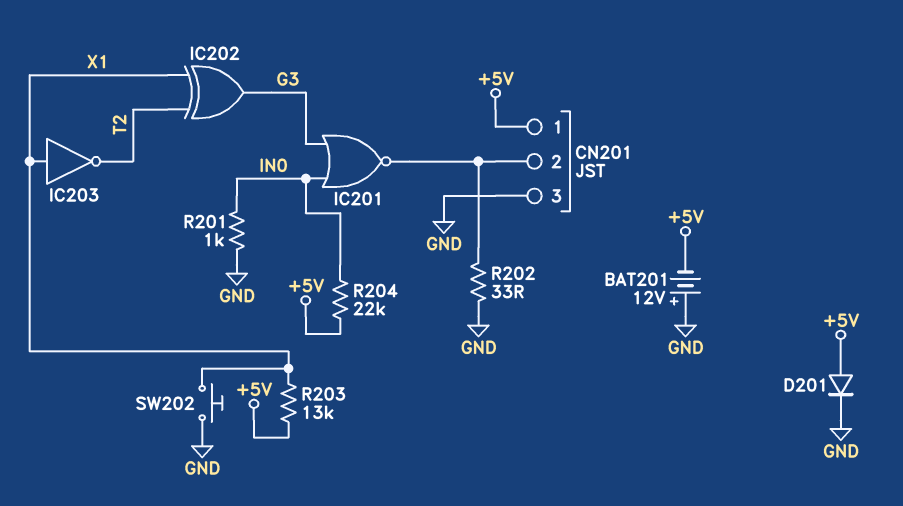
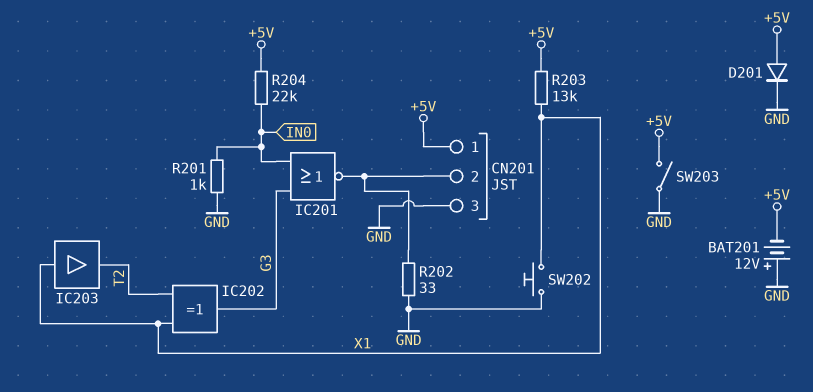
IC203: NOT (in X1, out T2) -> buffer (in X1, out T2)
SW203: none -> switch (+5V, GND)

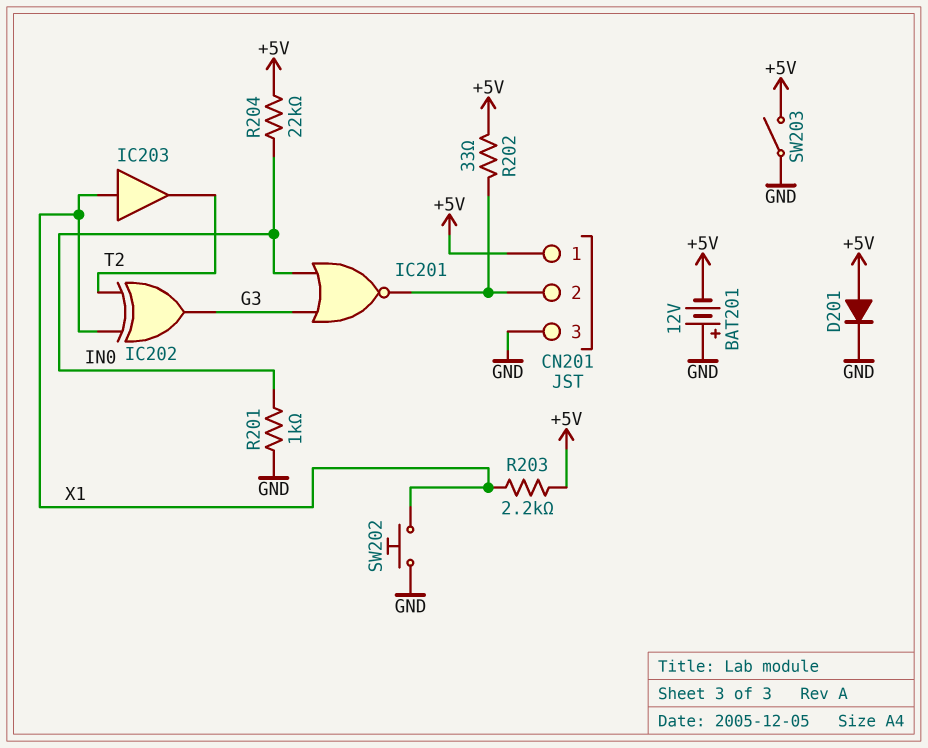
R202: 33 (CN201/2, GND) -> 33 (+5V, CN201/2)
R203: 13k (+5V, X1) -> 2.2k (+5V, X1)

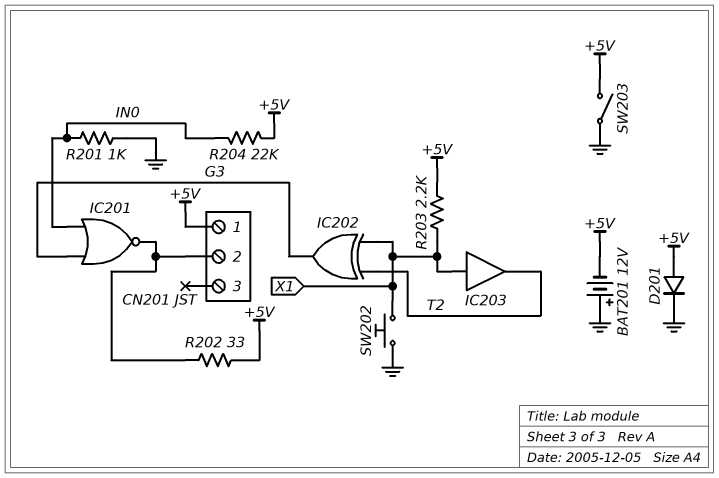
CN201 pin 3: GND -> none

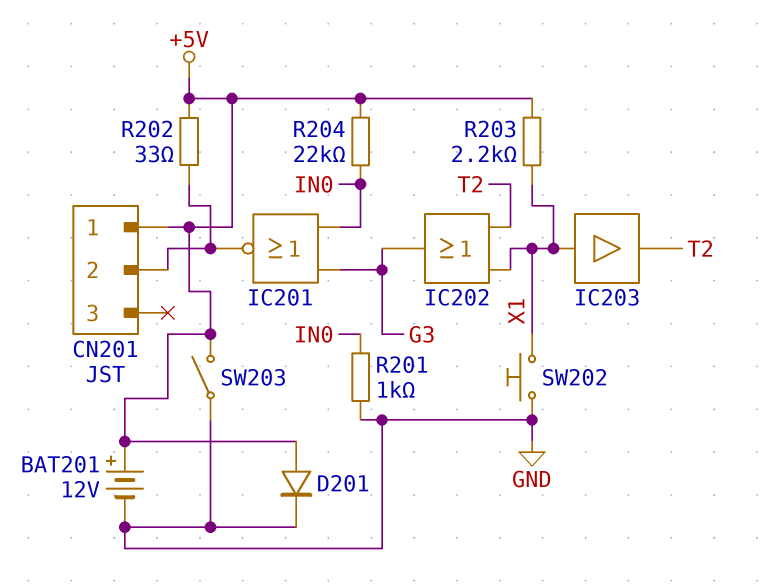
BAT201: 12V (plus GND, minus +5V) -> 12V (plus +5V, minus GND)
IC202: XOR (in T2, in X1, out G3) -> OR (in T2, in X1, out G3)

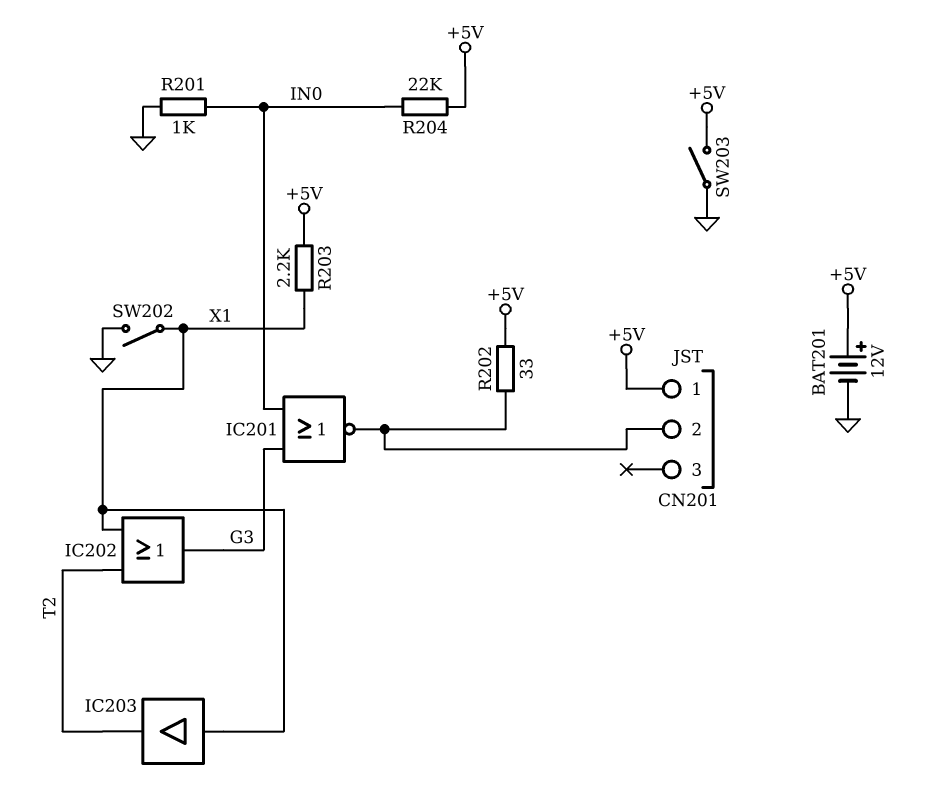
D201: diode (A +5V, K GND) -> none
SW202: button (GND, X1) -> switch (GND, X1)

